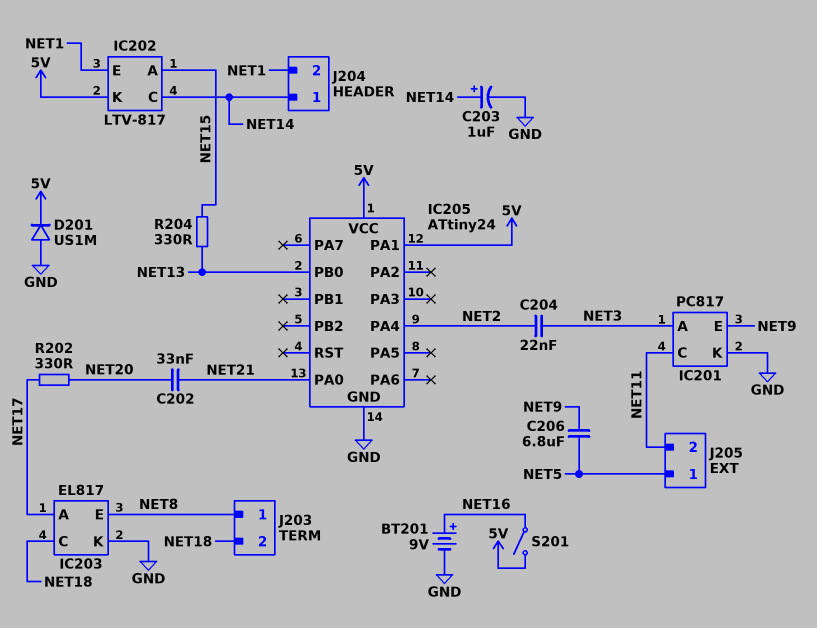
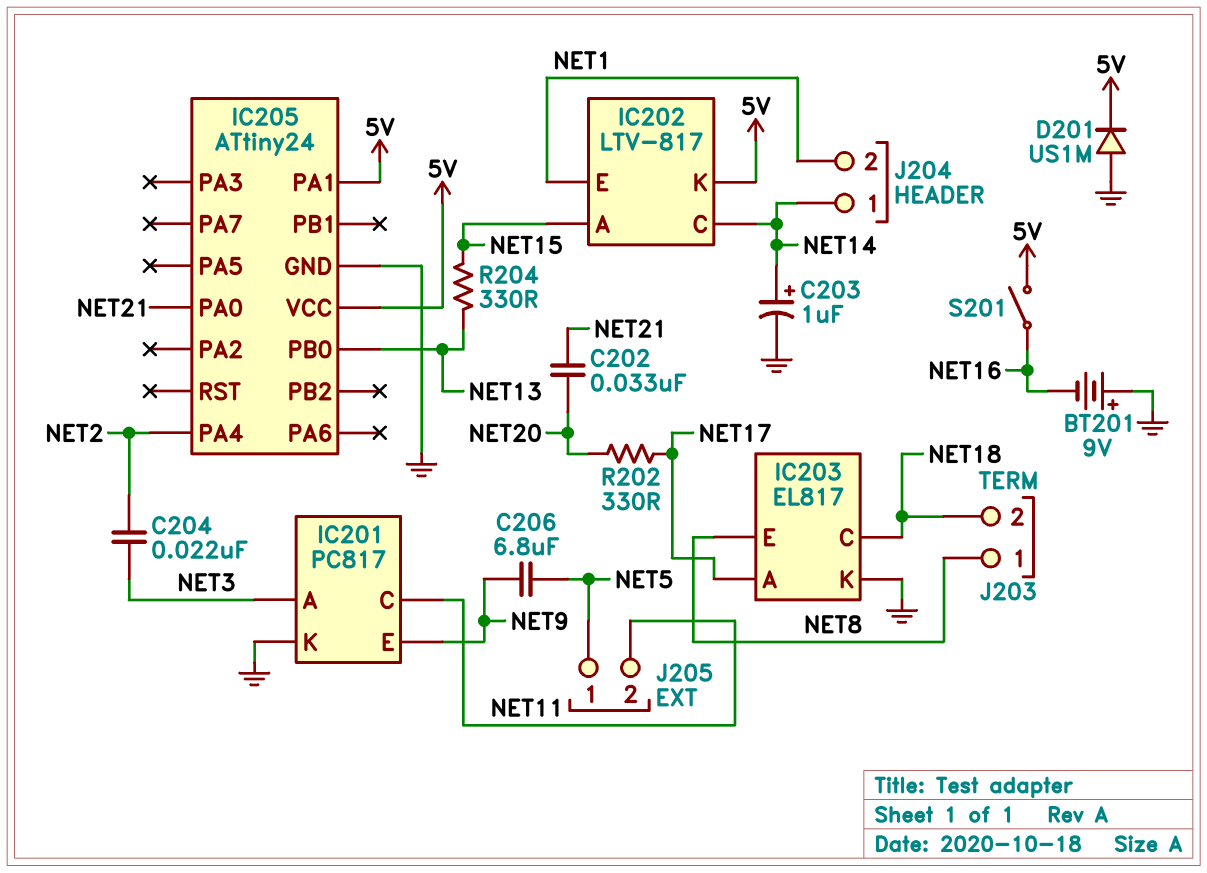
BT201: 9V (plus NET16, minus GND) -> 9V (plus GND, minus NET16)

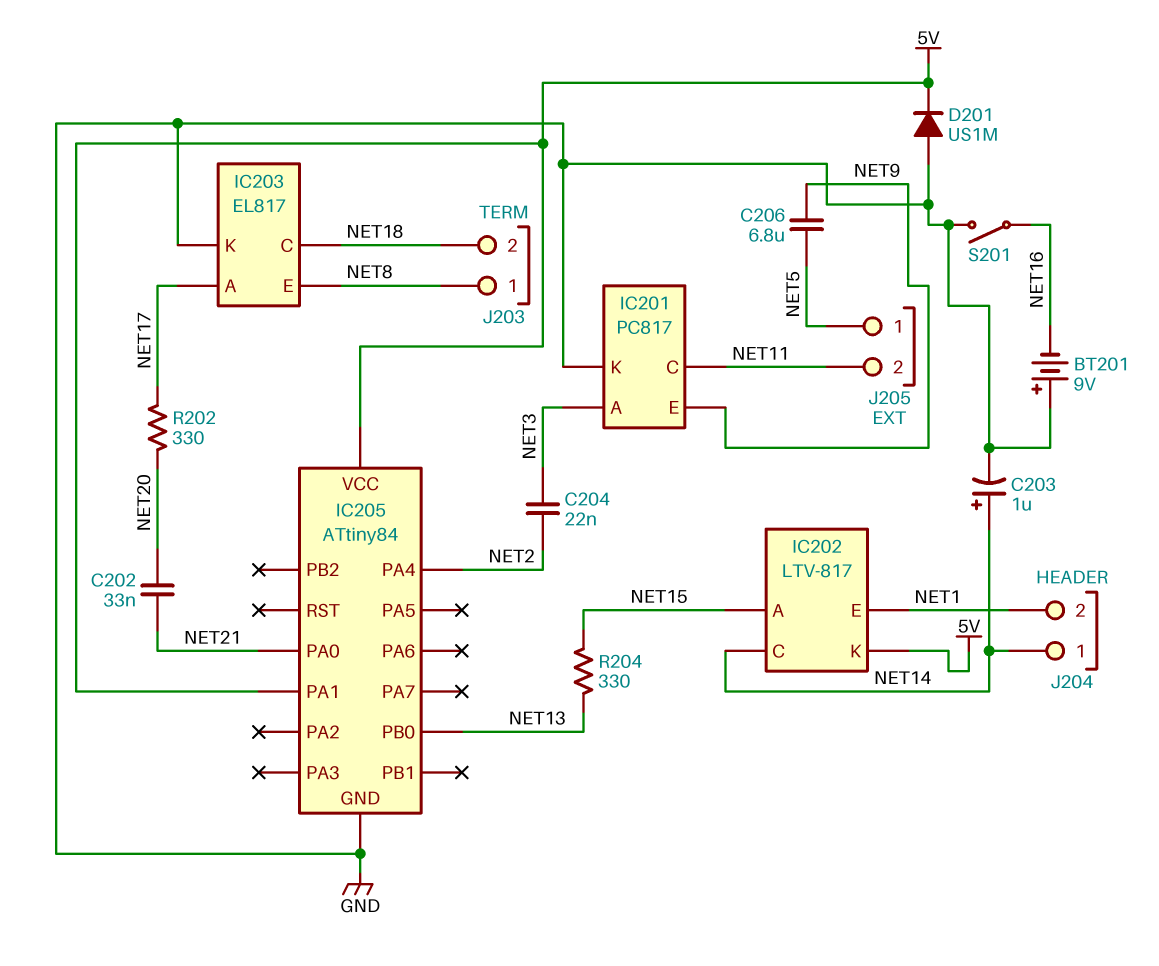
IC205: ATtiny24 -> ATtiny84
S201: switch (5V, NET16) -> switch (GND, NET16)

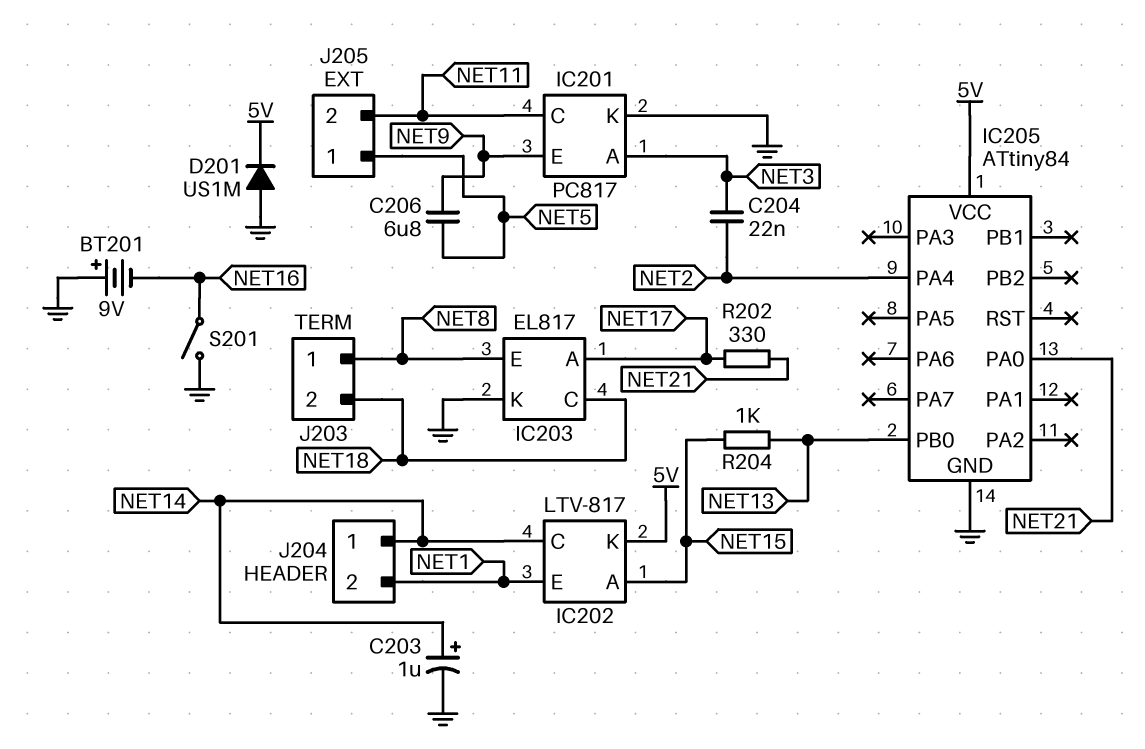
C202: 33nF (NET20, NET21) -> none
IC205 pin PA1: 5V -> none
R202: 330 (NET17, NET20) -> 330 (NET17, NET21)
R204: 330 (NET13, NET15) -> 1k (NET13, NET15)

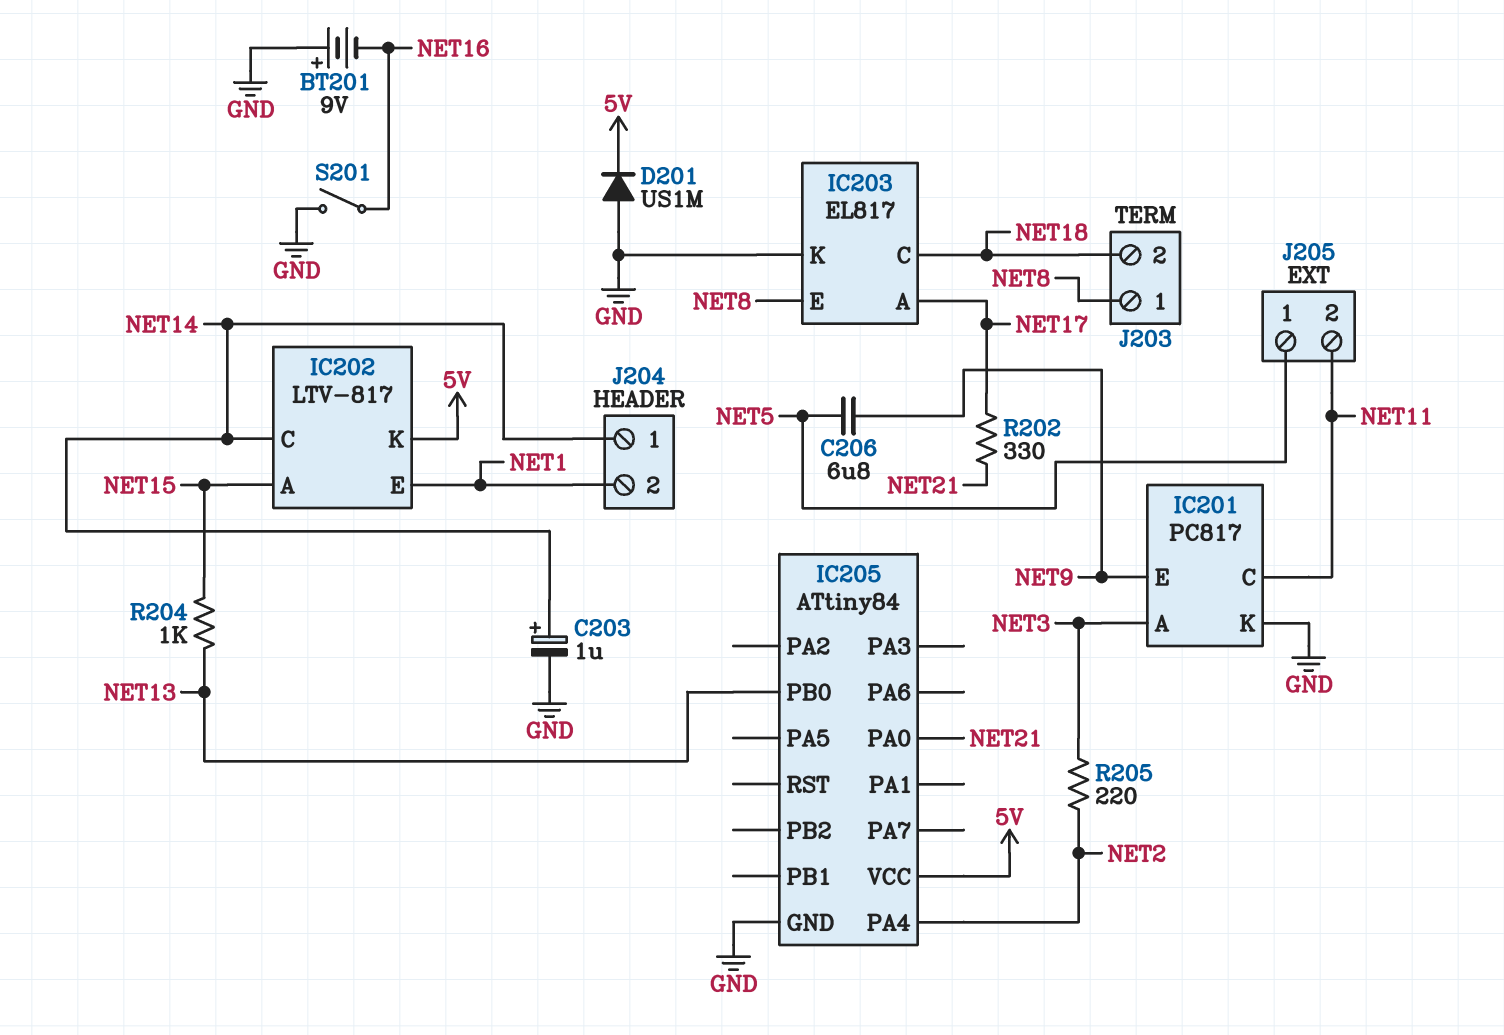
C204: 22nF (NET2, NET3) -> none
R205: none -> 220 (NET2, NET3)

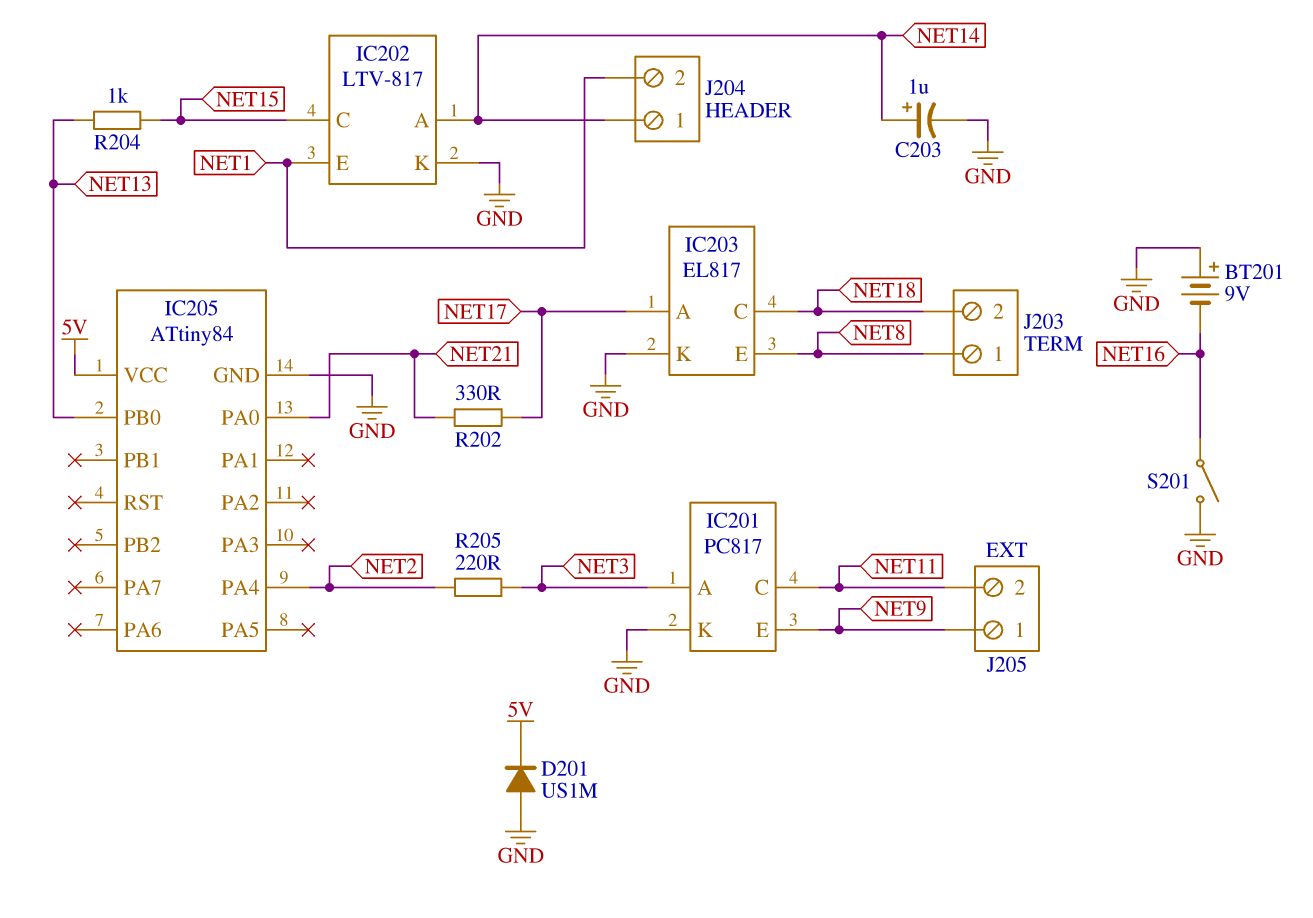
C206: 6.8uF (NET5, NET9) -> none
IC202 pin A: NET15 -> NET14
IC202 pin C: NET14 -> NET15
IC202 pin K: 5V -> GND
J205 pin 1: NET5 -> NET9

